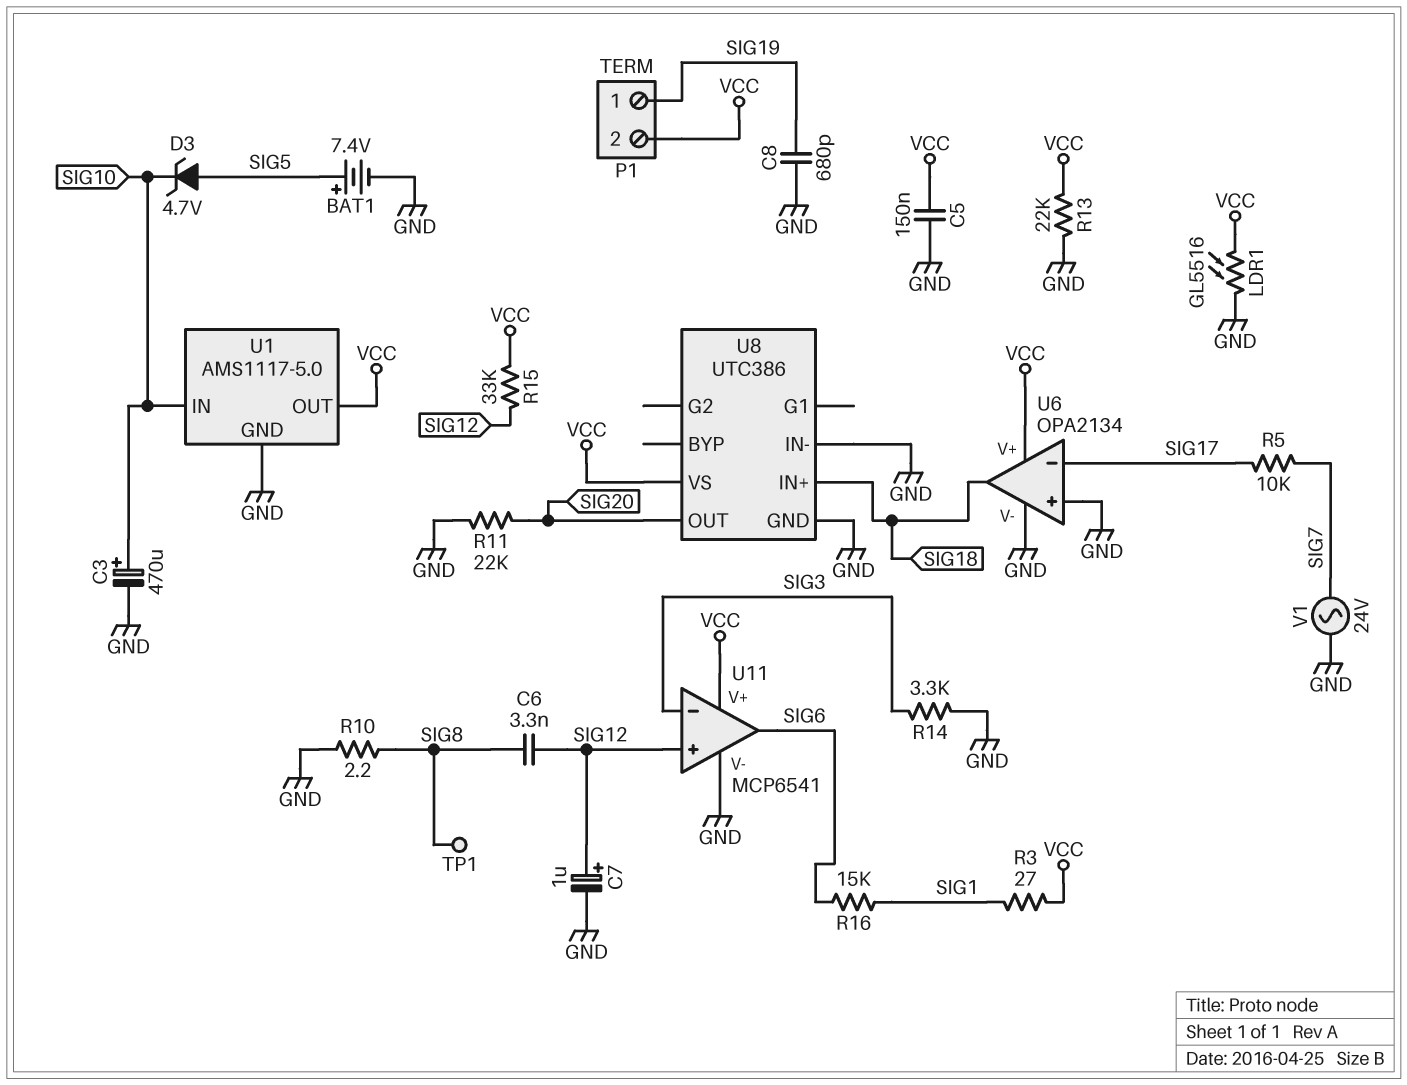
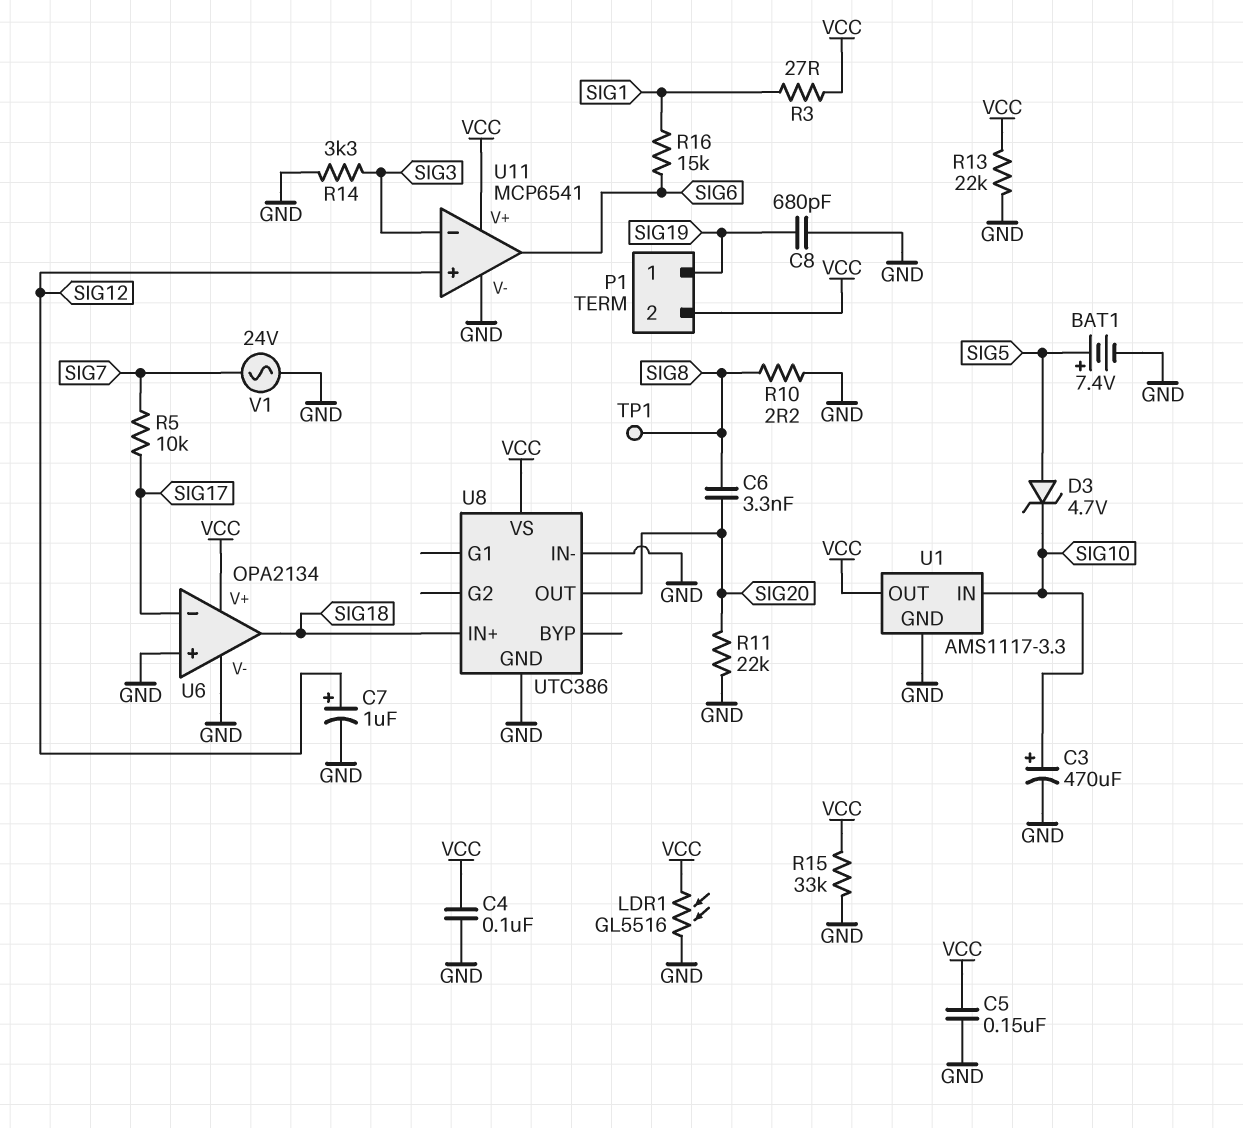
C4: none -> 100nF (GND, VCC)
C6: 3.3nF (SIG8, SIG12) -> 3.3nF (SIG8, SIG20)
R15: 33k (SIG12, VCC) -> 33k (GND, VCC)
U1: AMS1117-5.0 -> AMS1117-3.3

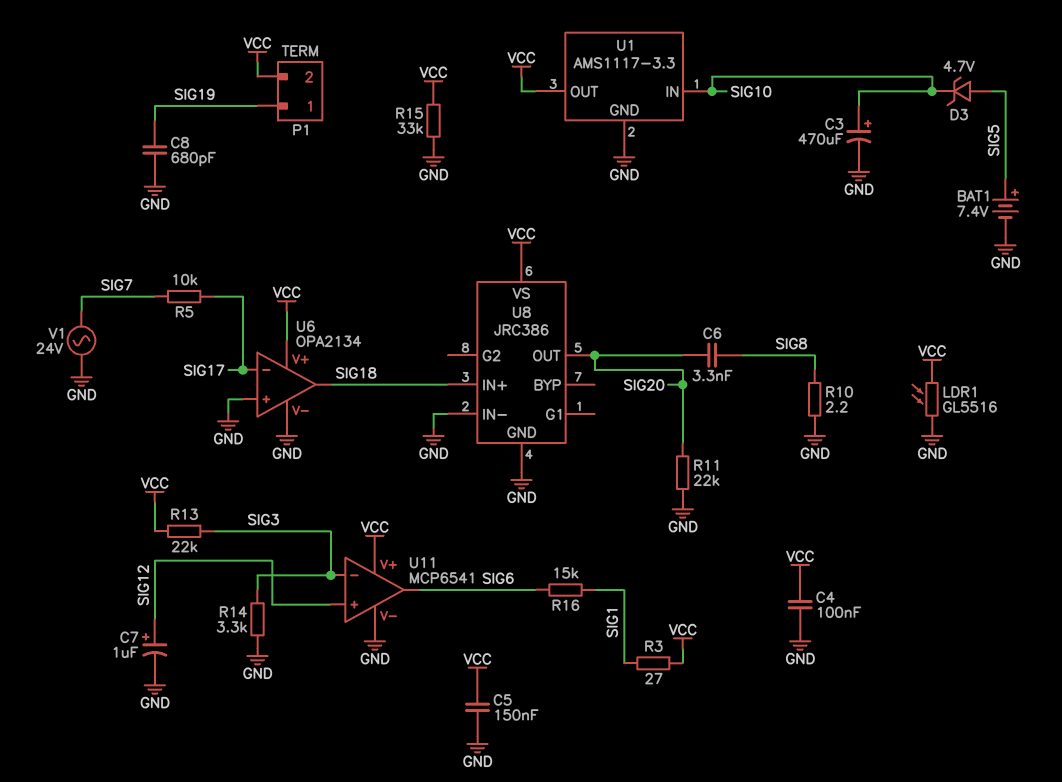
R13: 22k (GND, VCC) -> 22k (SIG3, VCC)
TP1: test point (SIG8) -> none
U8: UTC386 -> JRC386

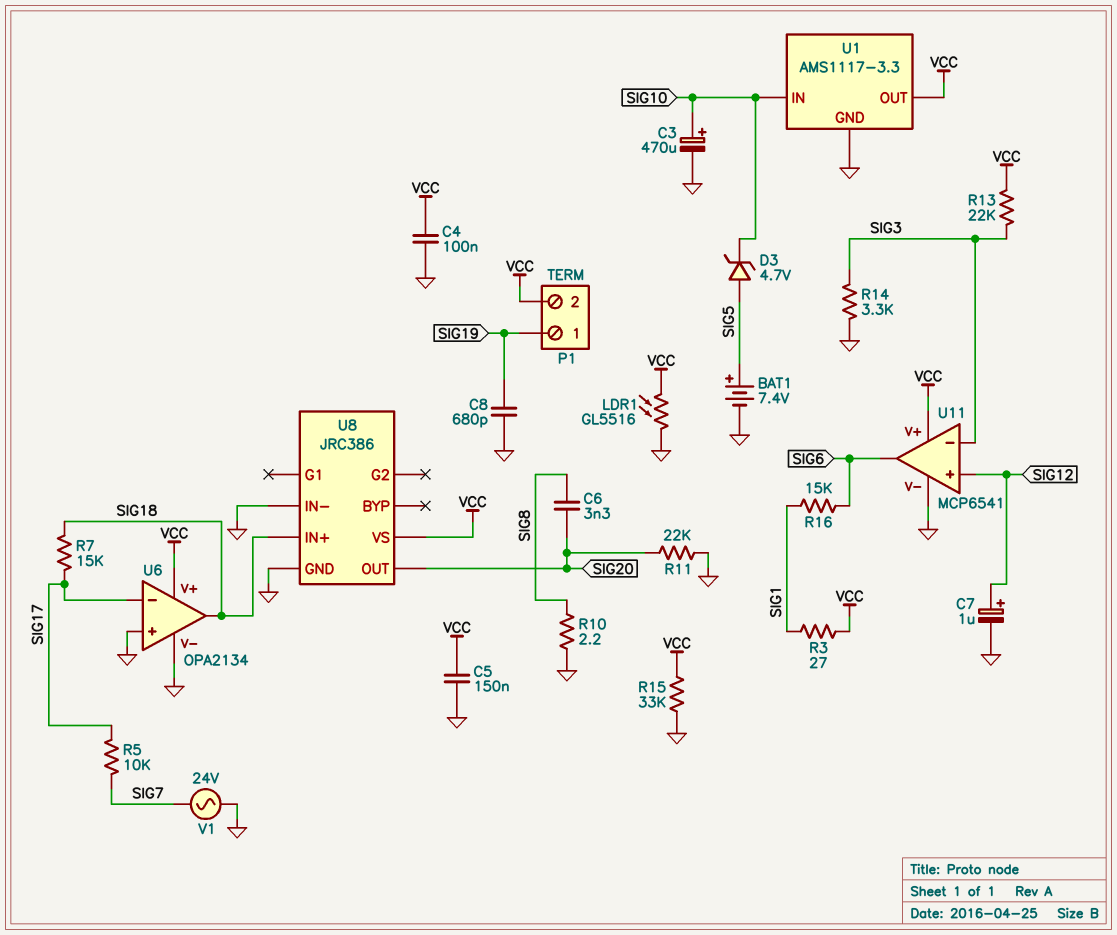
R7: none -> 15k (SIG17, SIG18)

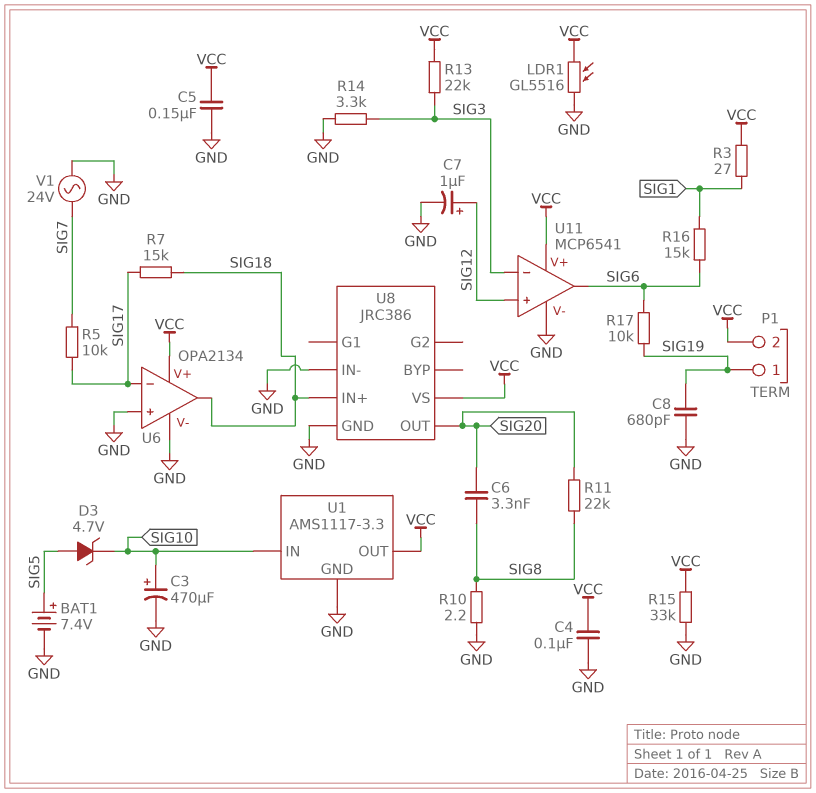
R11: 22k (GND, SIG20) -> 22k (SIG8, SIG20)
R17: none -> 10k (SIG6, SIG19)

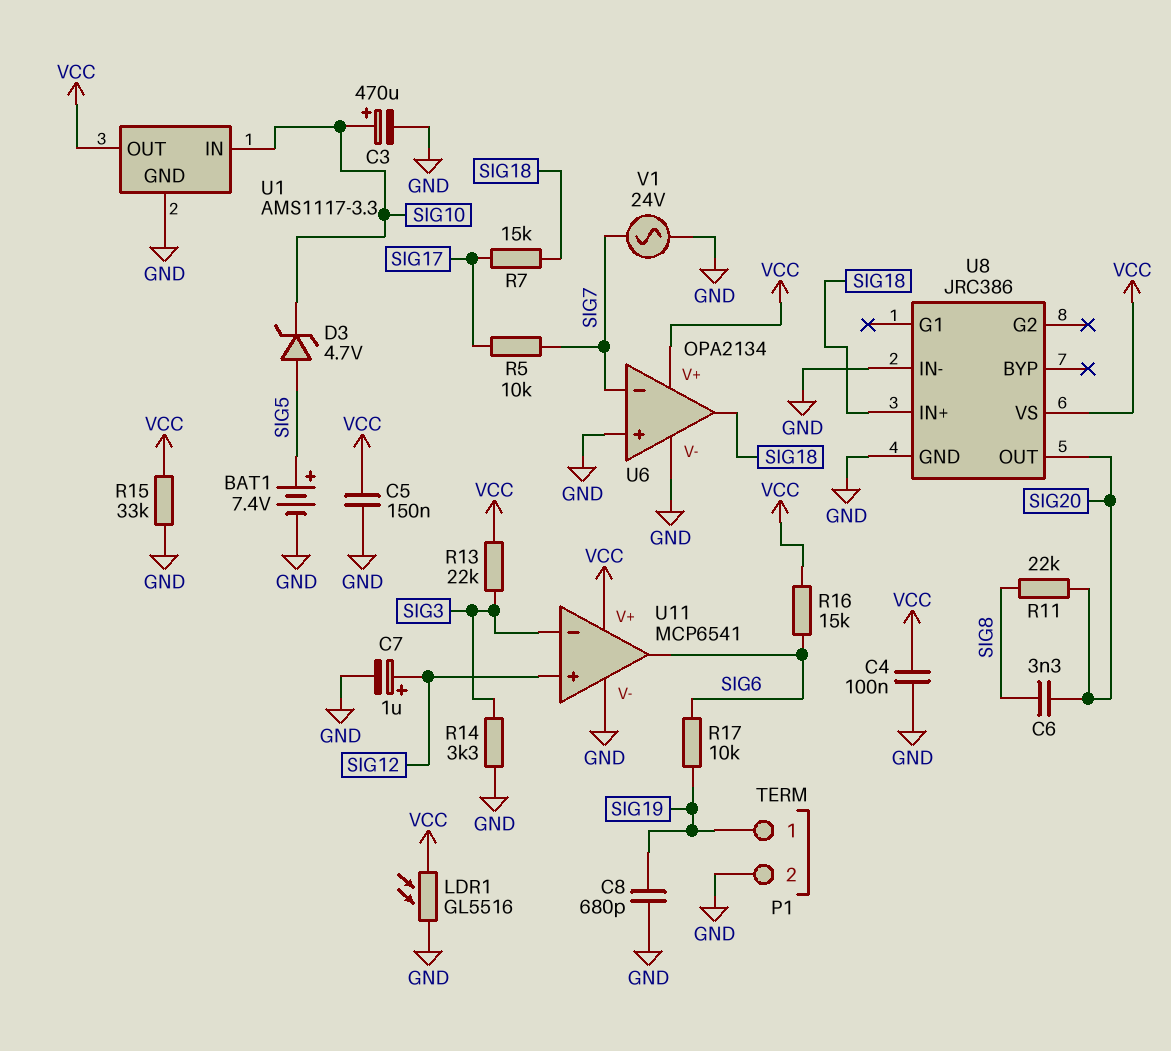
P1 pin 2: VCC -> GND
R3: 27 (SIG1, VCC) -> none
R10: 2.2 (GND, SIG8) -> none
R16: 15k (SIG1, SIG6) -> 15k (SIG6, VCC)
U6 pin in-: SIG17 -> SIG7

